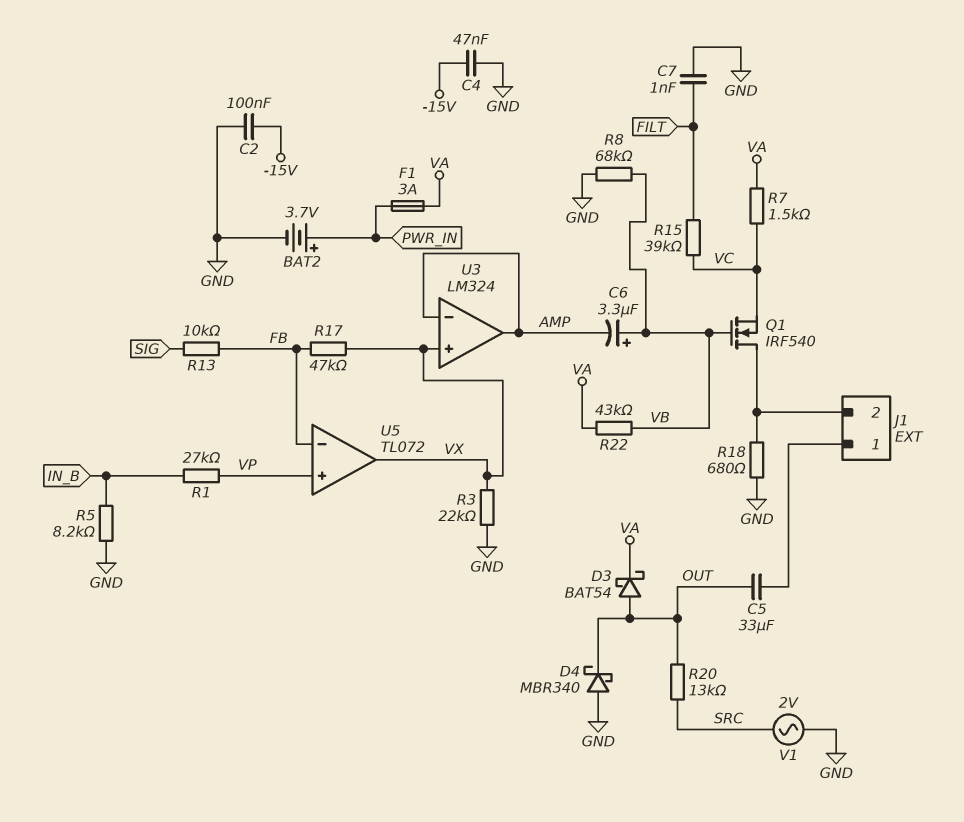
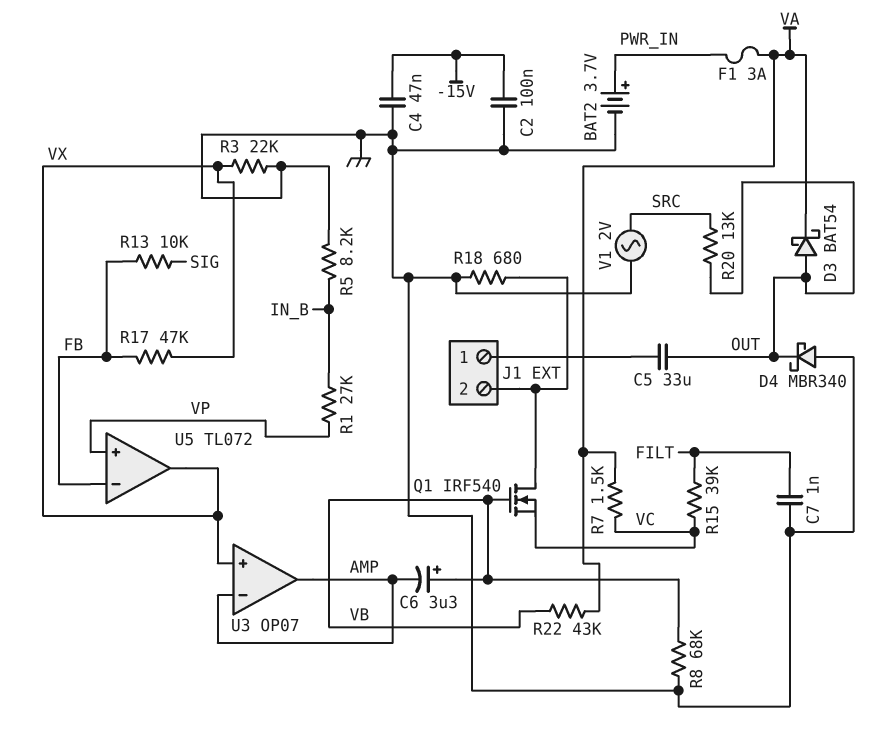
U3: LM324 -> OP07

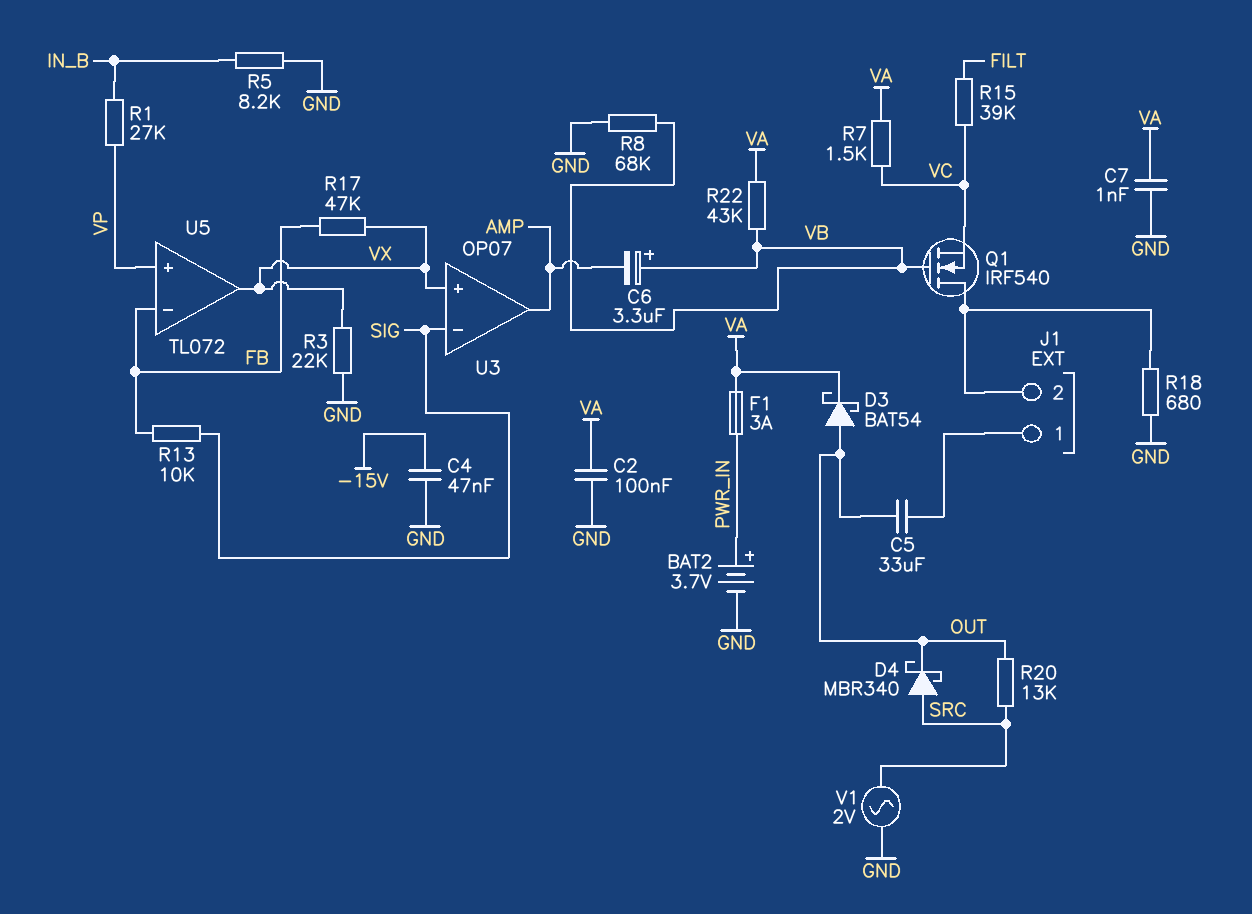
C2: 100nF (-15V, GND) -> 100nF (GND, VA)
C7: 1nF (FILT, GND) -> 1nF (GND, VA)
D4: schottky MBR340 (A GND, K OUT) -> schottky MBR340 (A SRC, K OUT)
U3 pin in-: AMP -> SIG

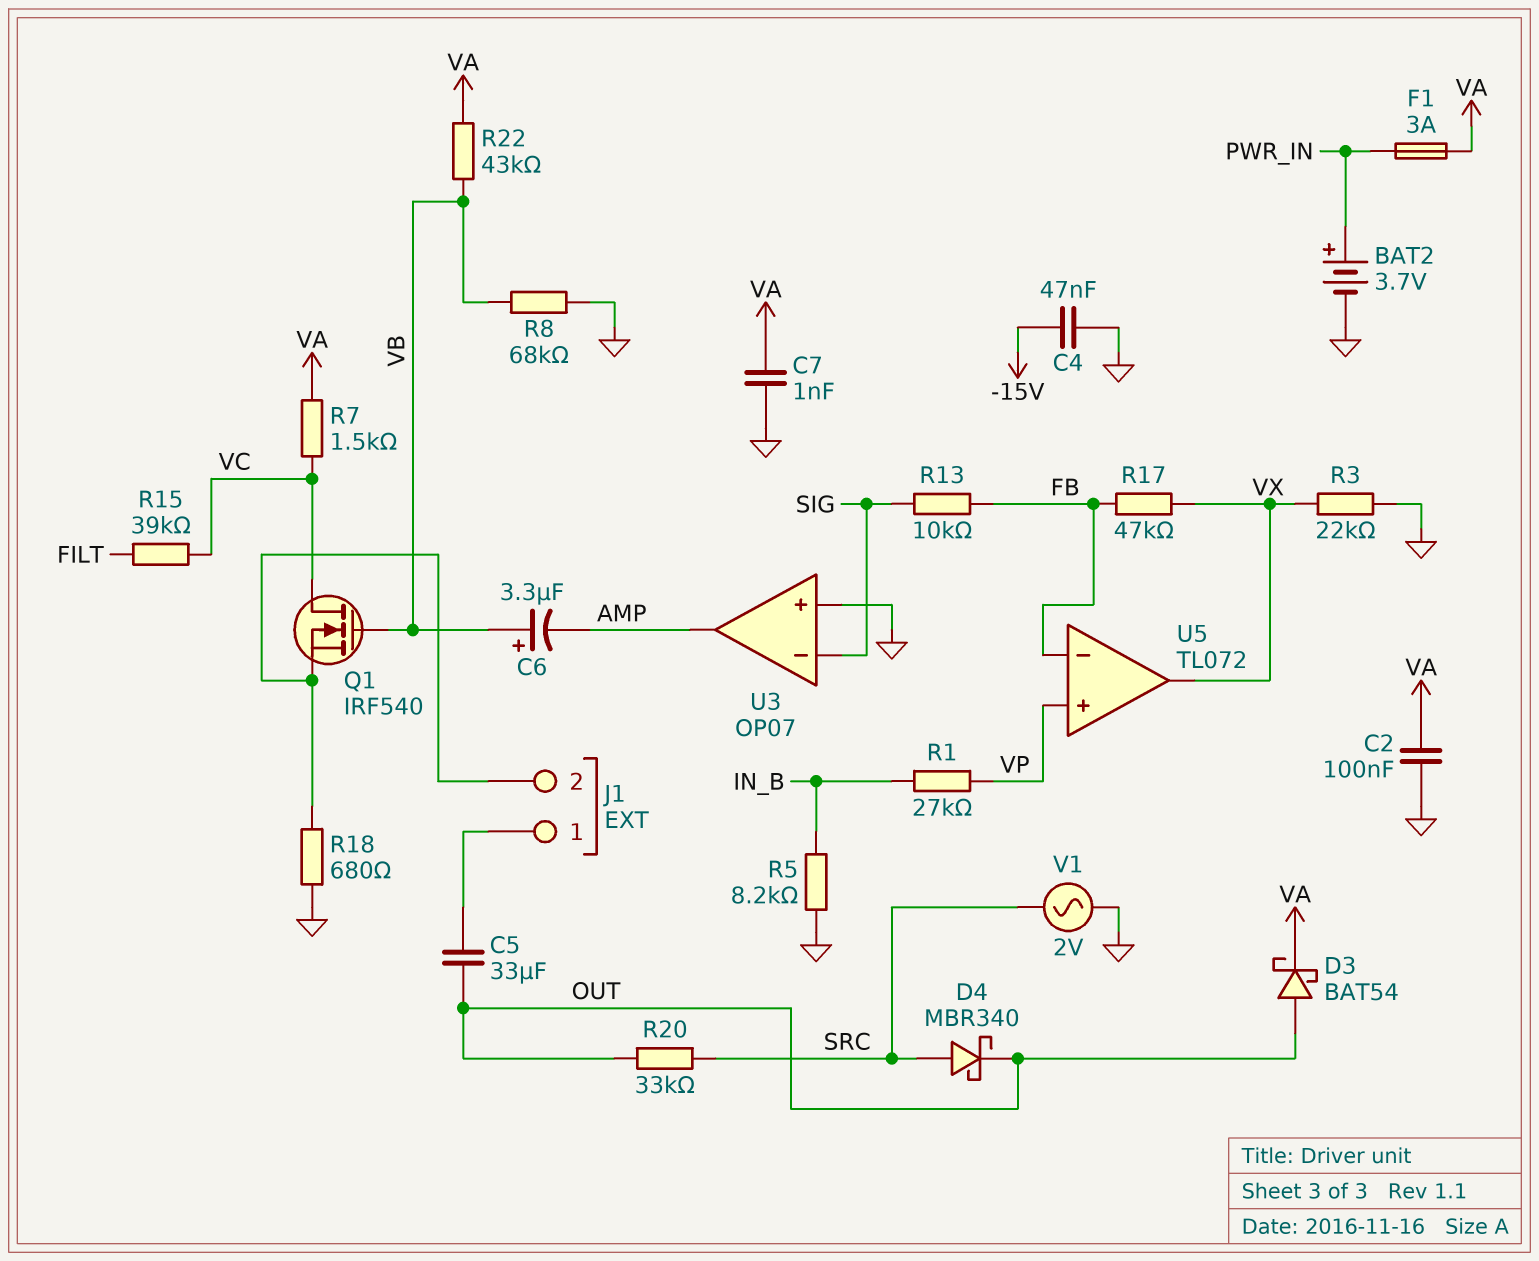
Q1: NMOS IRF540 (G VB, D J1/2, S VC) -> NMOS IRF540 (G VB, D VC, S J1/2)
R20: 13k (OUT, SRC) -> 33k (OUT, SRC)
U3 pin in+: VX -> GND

